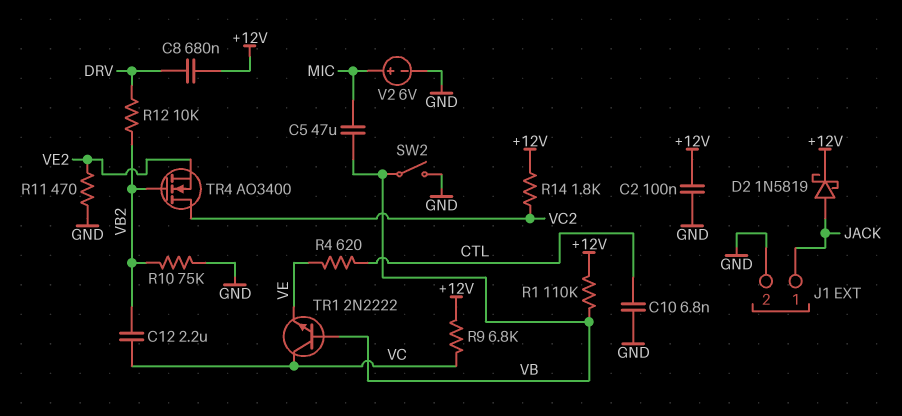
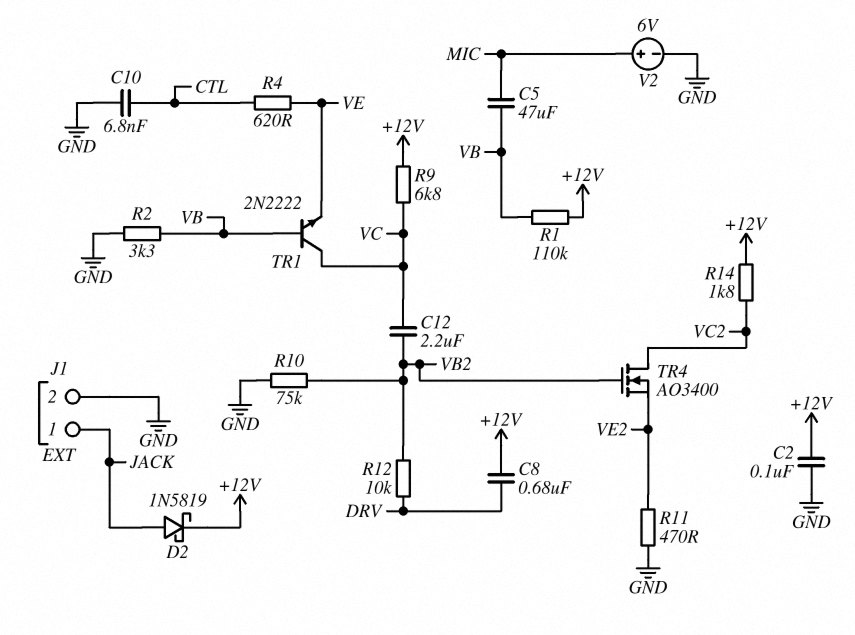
R2: none -> 3.3k (GND, VB)
SW2: switch (GND, VB) -> none

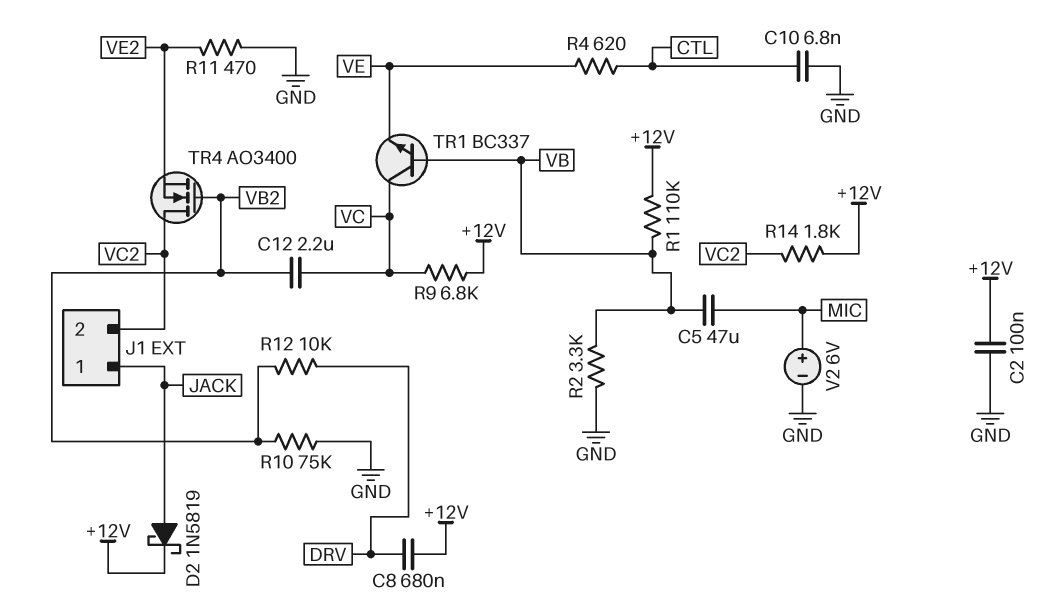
J1 pin 2: GND -> VC2
TR1: NPN 2N2222 (B VB, C VC, E VE) -> NPN BC337 (B VB, C VC, E VE)

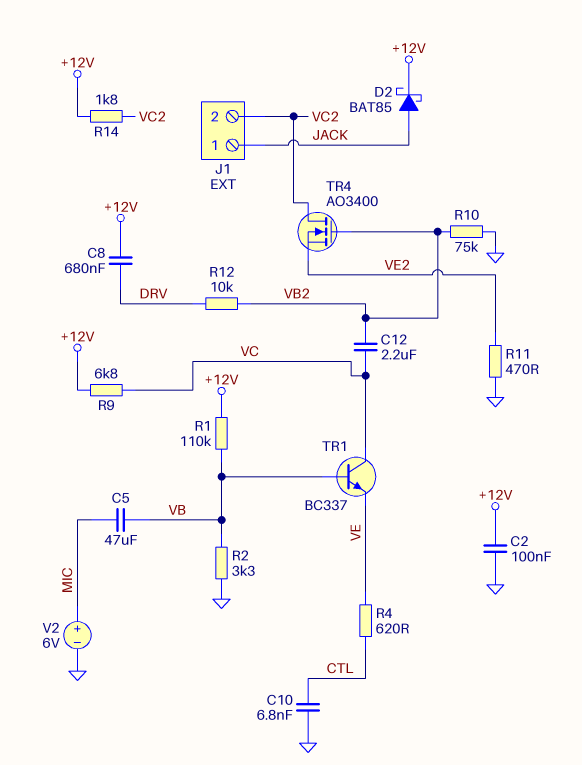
D2: schottky 1N5819 (A JACK, K +12V) -> schottky BAT85 (A JACK, K +12V)

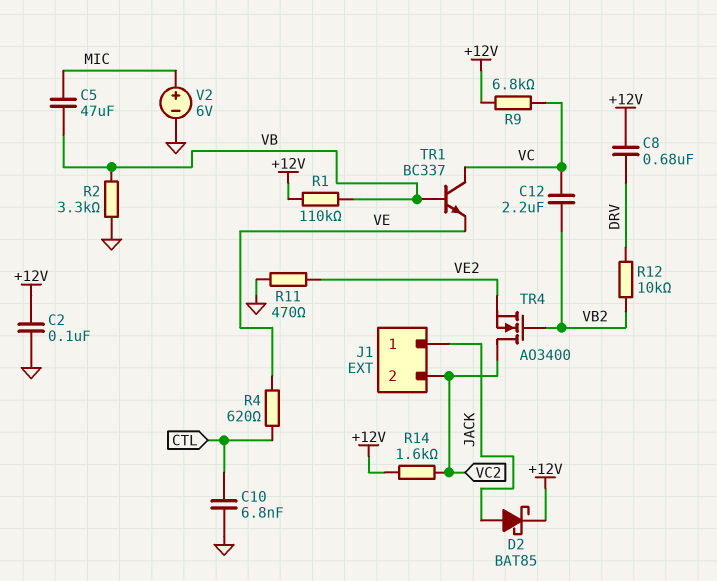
R10: 75k (GND, VB2) -> none
R14: 1.8k (+12V, VC2) -> 1.6k (+12V, VC2)

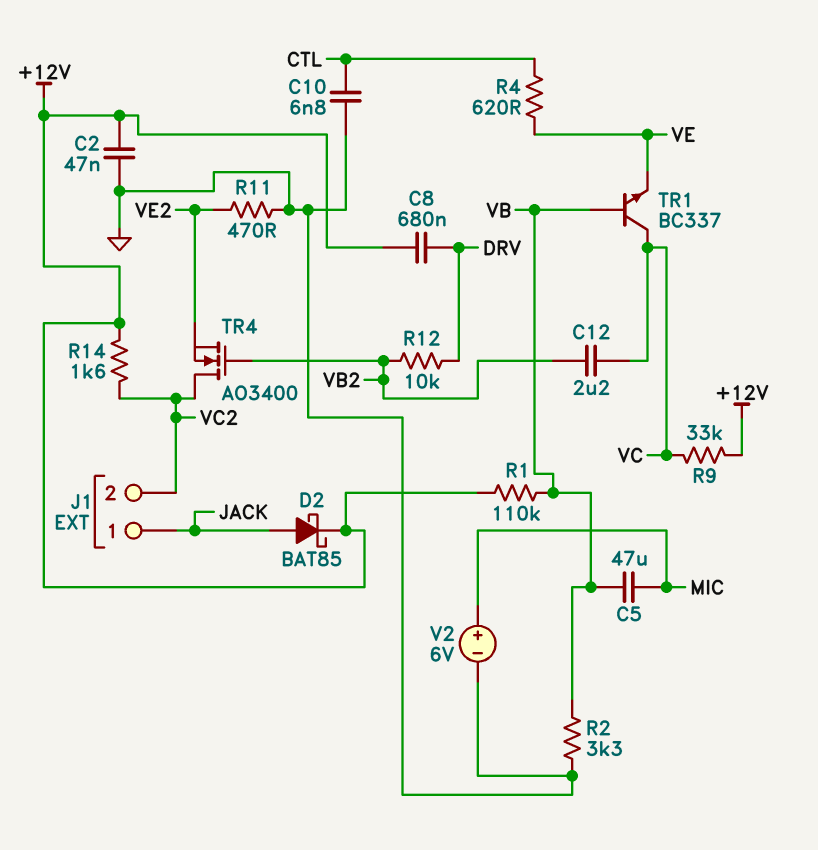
C2: 100nF (+12V, GND) -> 47nF (+12V, GND)
R9: 6.8k (+12V, VC) -> 33k (+12V, VC)

